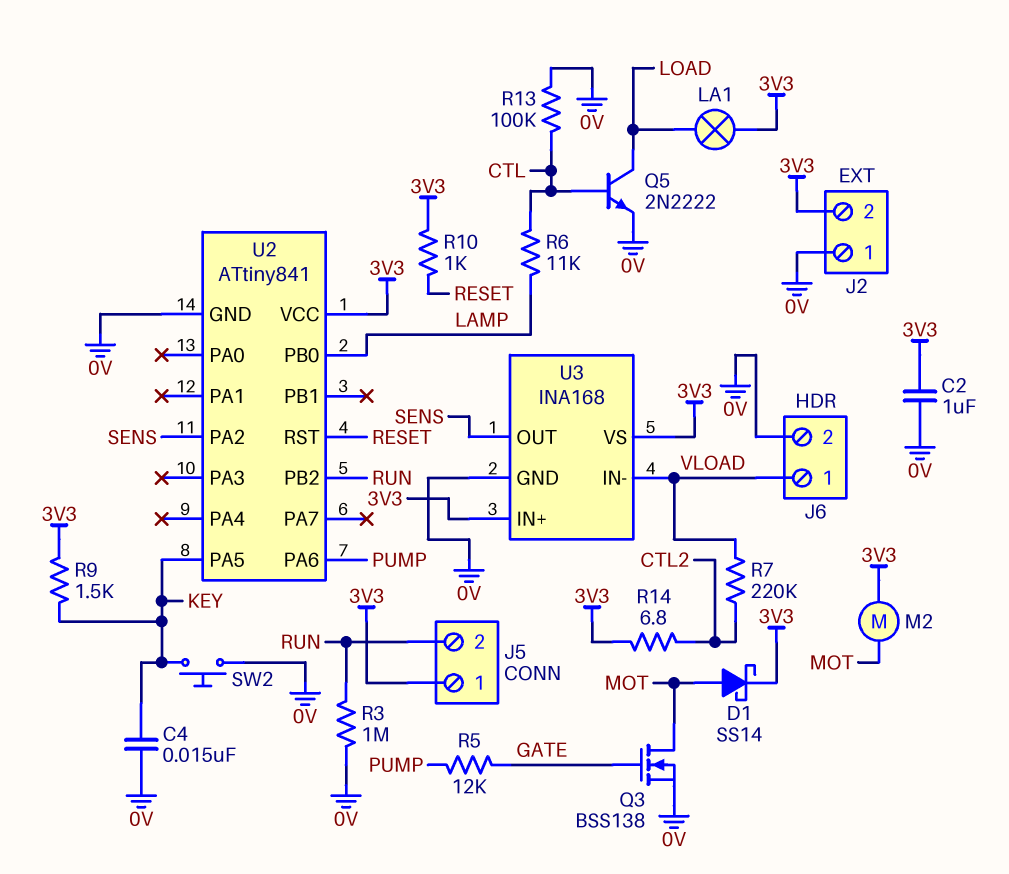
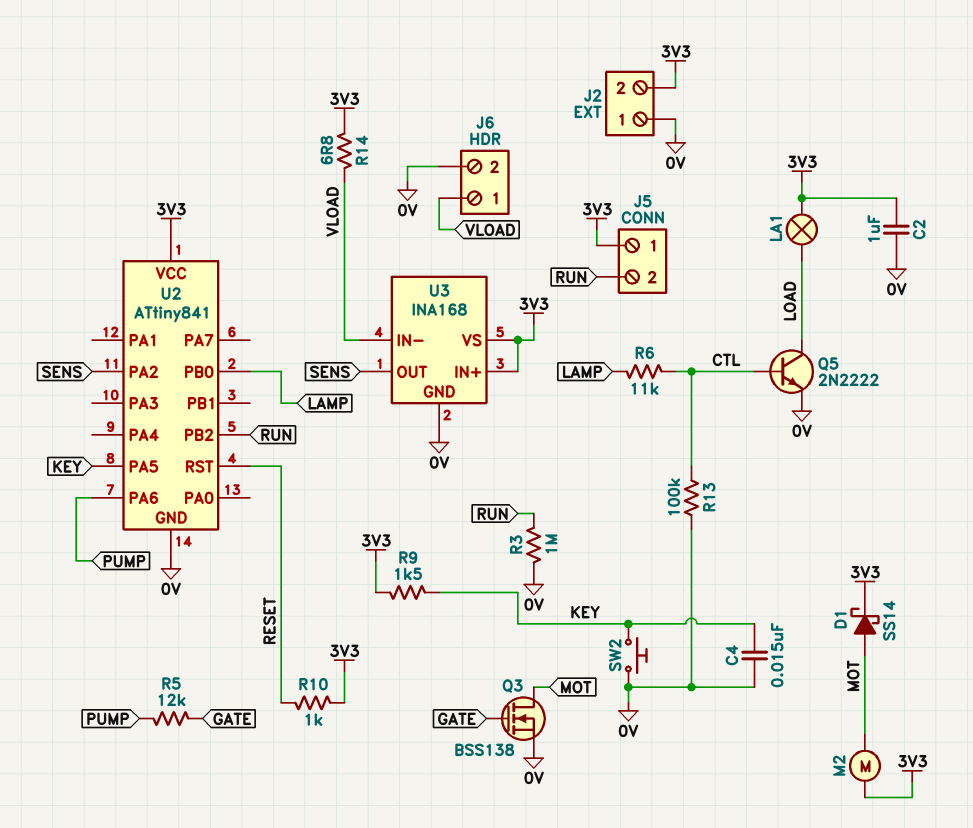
R7: 220k (CTL2, VLOAD) -> none
R14: 6.8 (3V3, CTL2) -> 6.8 (3V3, VLOAD)

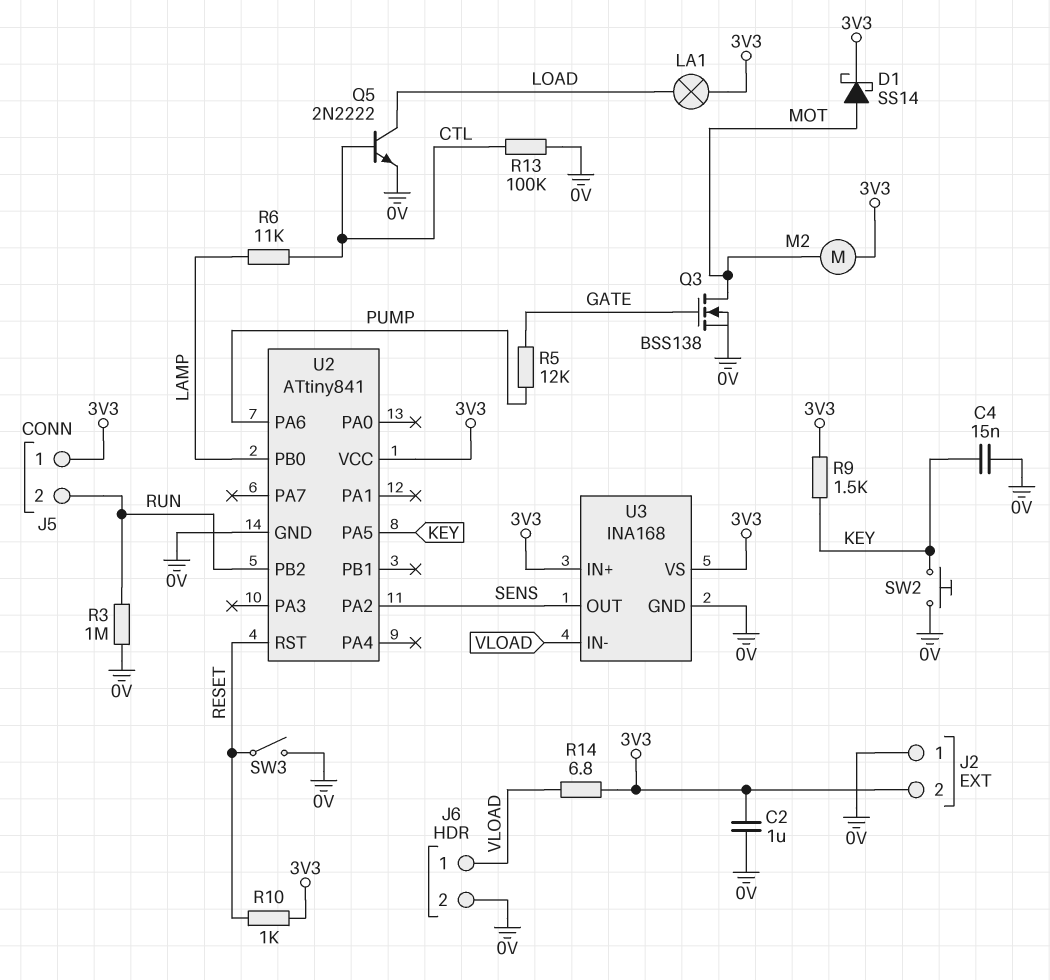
SW3: none -> switch (0V, RESET)

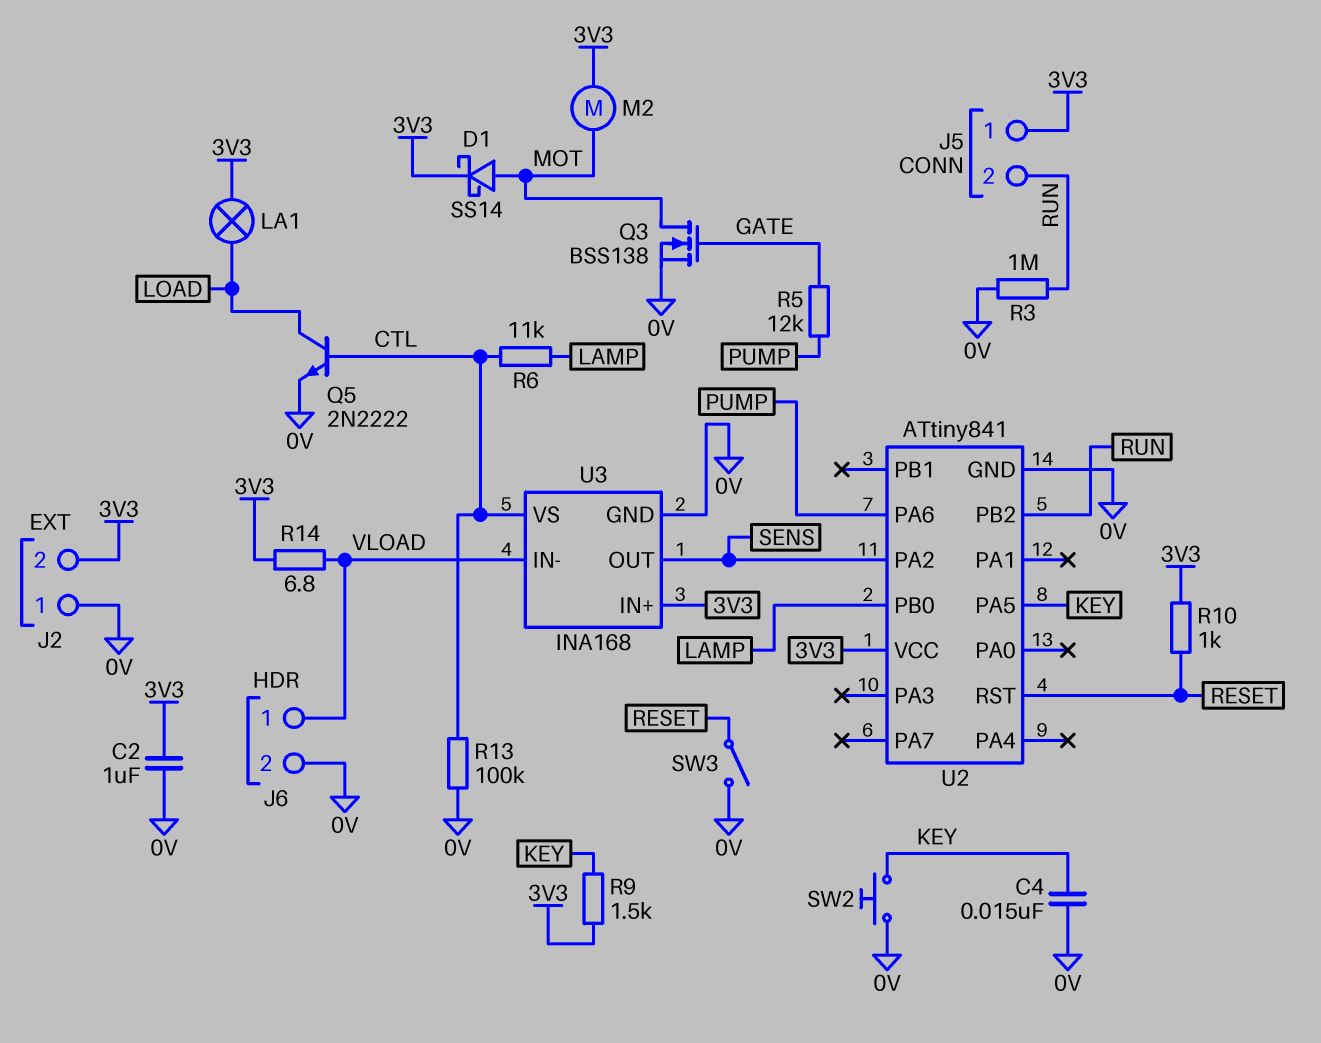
U3 pin VS: 3V3 -> CTL

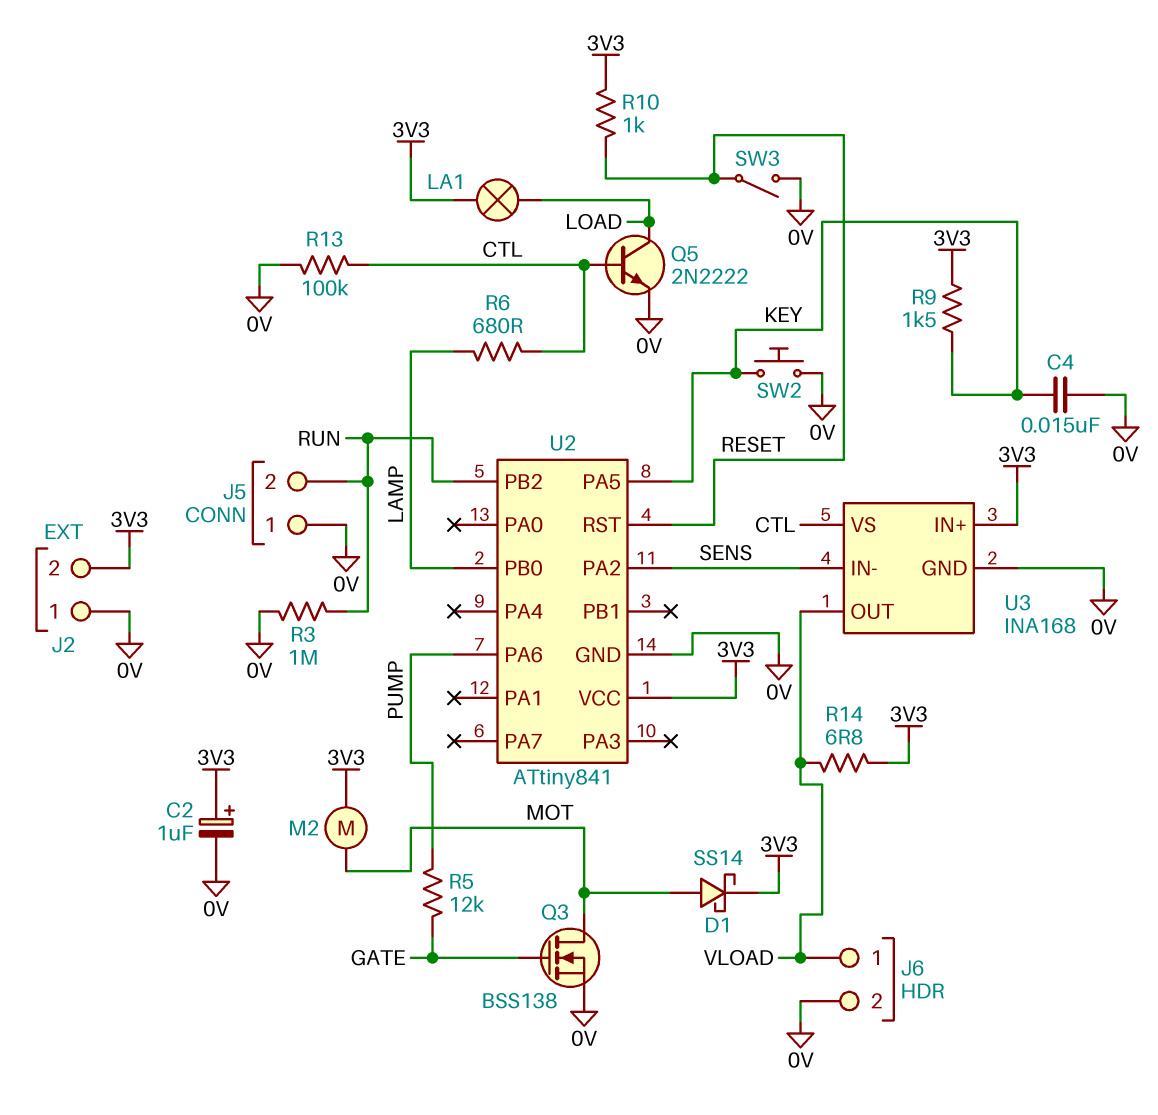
C2: 1uF (0V, 3V3) -> 1uF (plus 3V3, minus 0V)
J5 pin 1: 3V3 -> 0V
R6: 11k (CTL, LAMP) -> 680 (CTL, LAMP)
U3 pin IN-: VLOAD -> SENS
U3 pin OUT: SENS -> VLOAD

